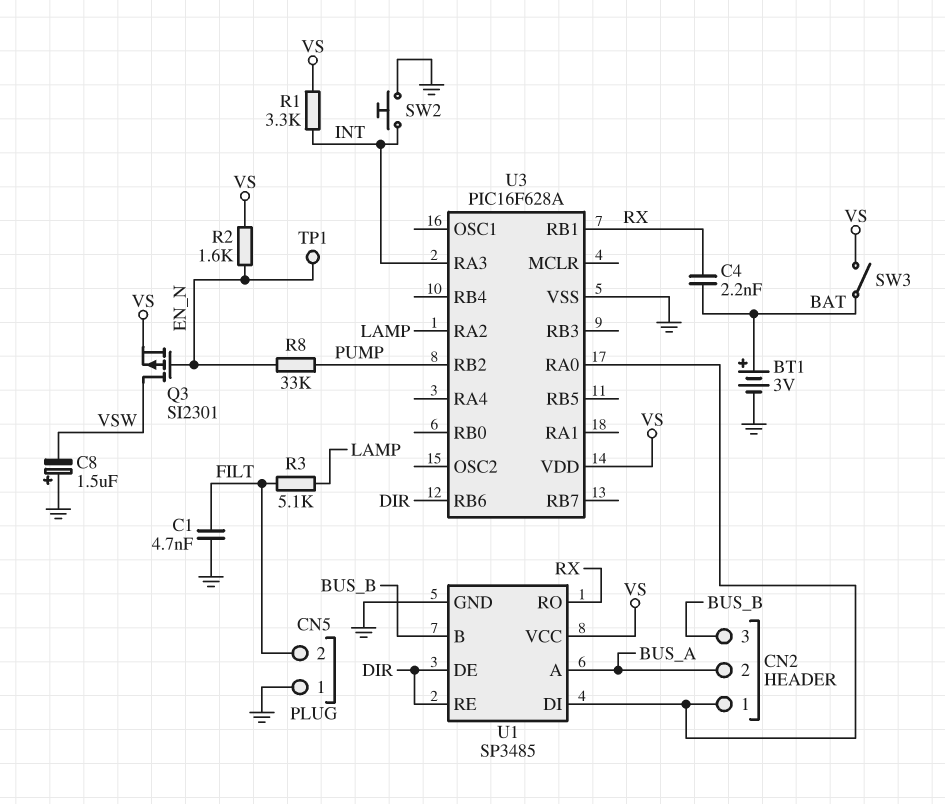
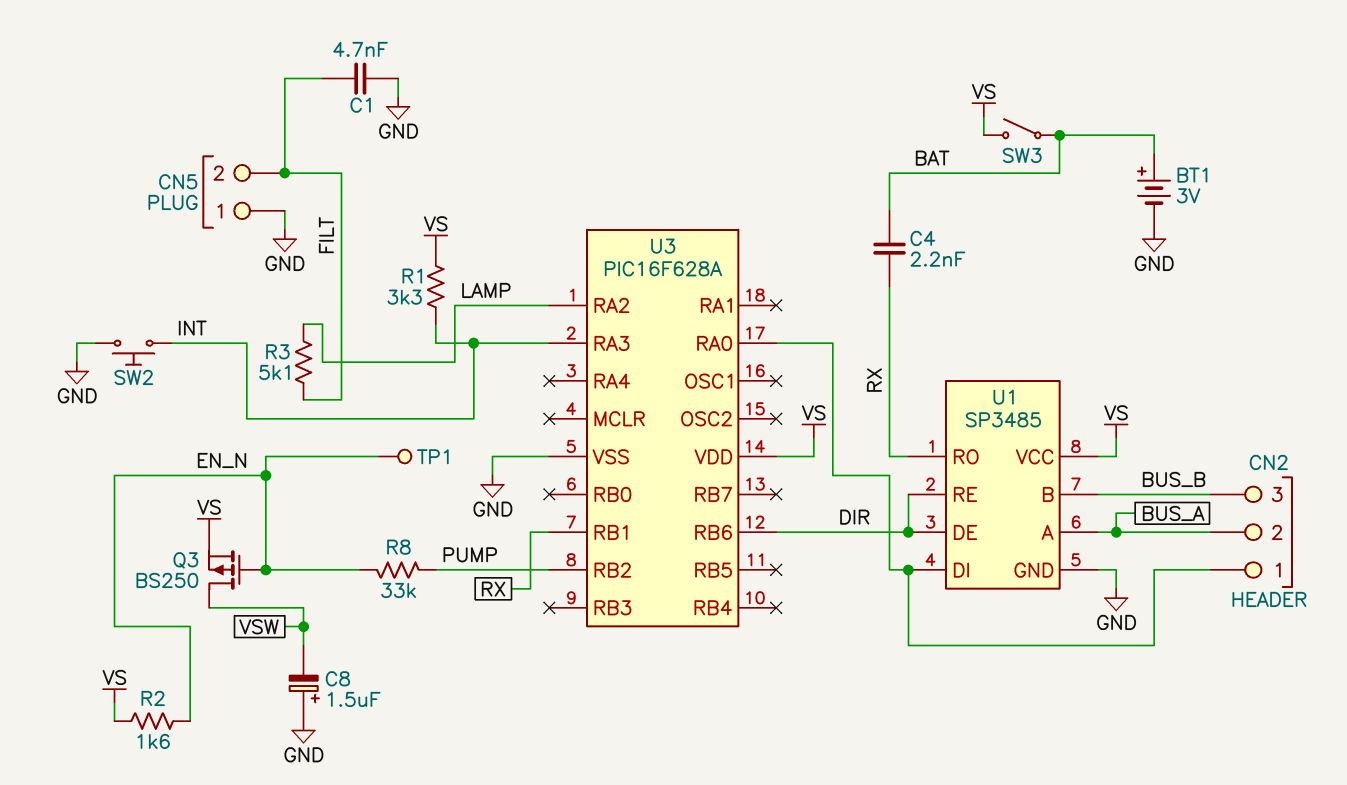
Q3: PMOS SI2301 (G EN_N, D VSW, S VS) -> PMOS BS250 (G EN_N, D VSW, S VS)

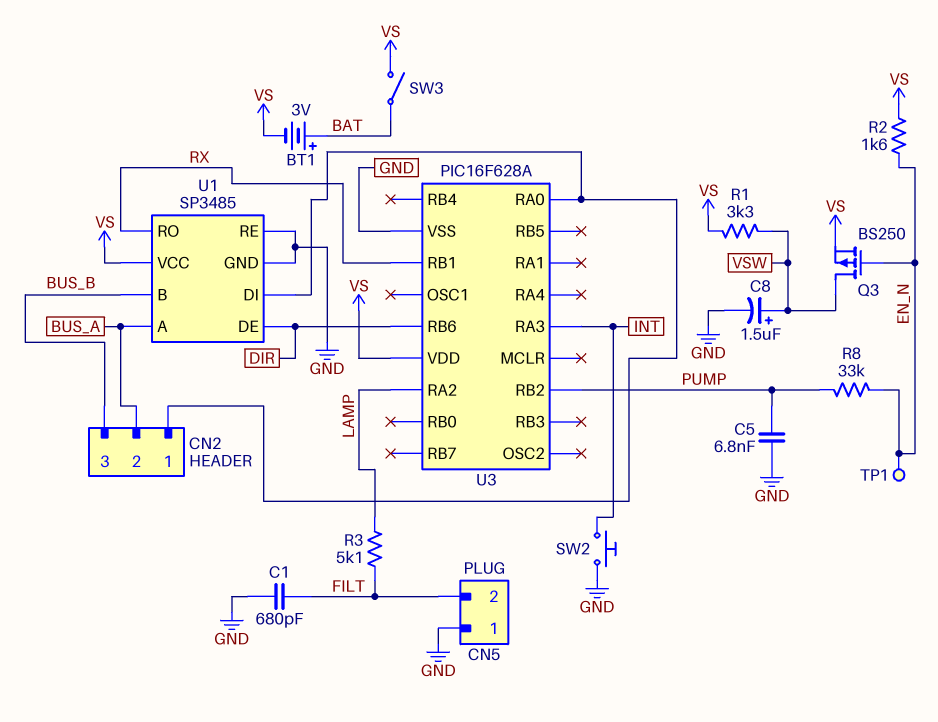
BT1: 3V (plus BAT, minus GND) -> 3V (plus BAT, minus VS)
C1: 4.7nF (FILT, GND) -> 680pF (FILT, GND)
C4: 2.2nF (BAT, RX) -> none
C5: none -> 6.8nF (GND, PUMP)
C8: 1.5uF (plus GND, minus VSW) -> 1.5uF (plus VSW, minus GND)
R1: 3.3k (INT, VS) -> 3.3k (VS, VSW)
U1 pin RE: DIR -> GND

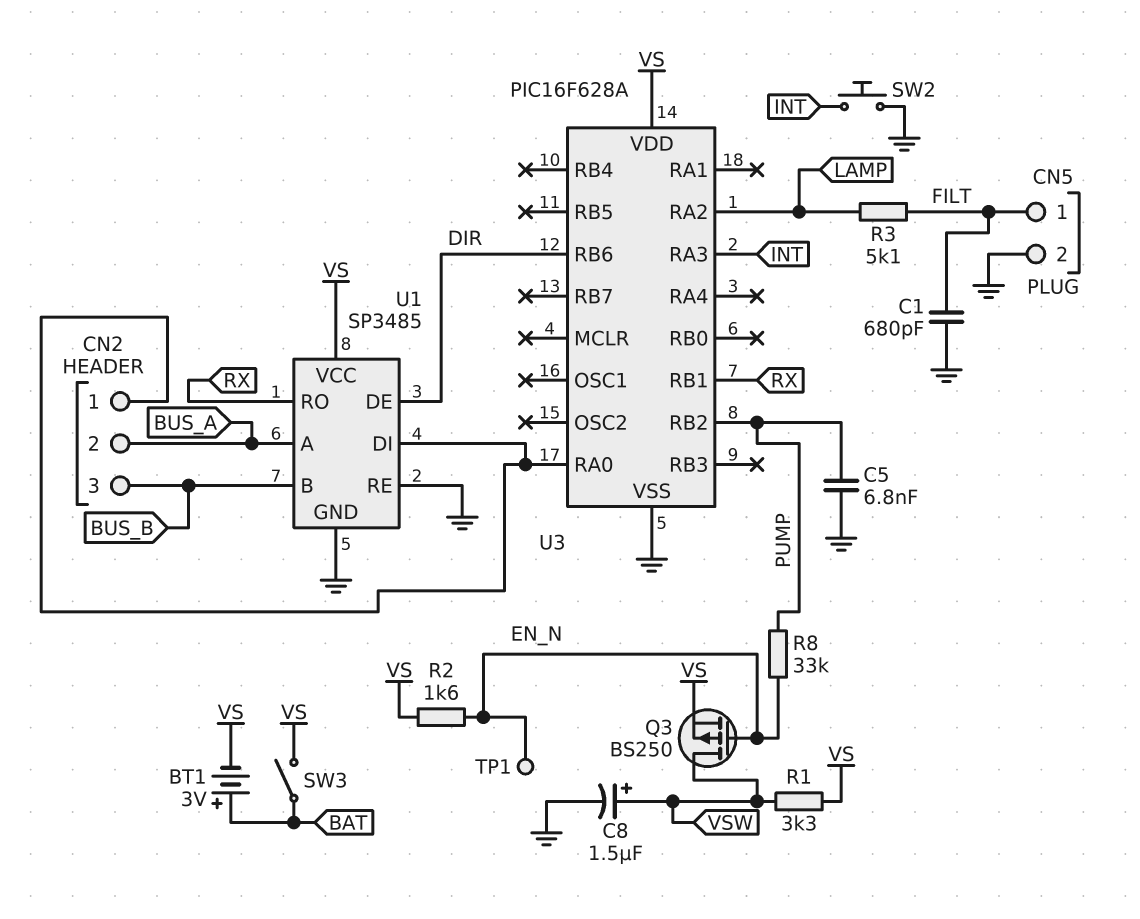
CN5 pin 1: GND -> FILT
CN5 pin 2: FILT -> GND

